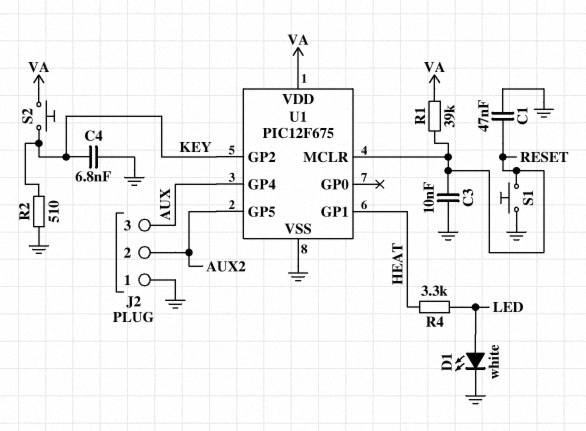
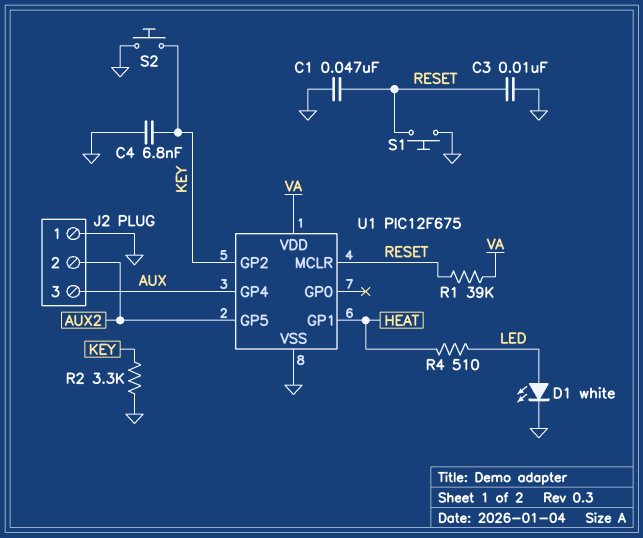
R2: 510 (GND, KEY) -> 3.3k (GND, KEY)
R4: 3.3k (HEAT, LED) -> 510 (HEAT, LED)
S2: button (KEY, VA) -> button (GND, KEY)

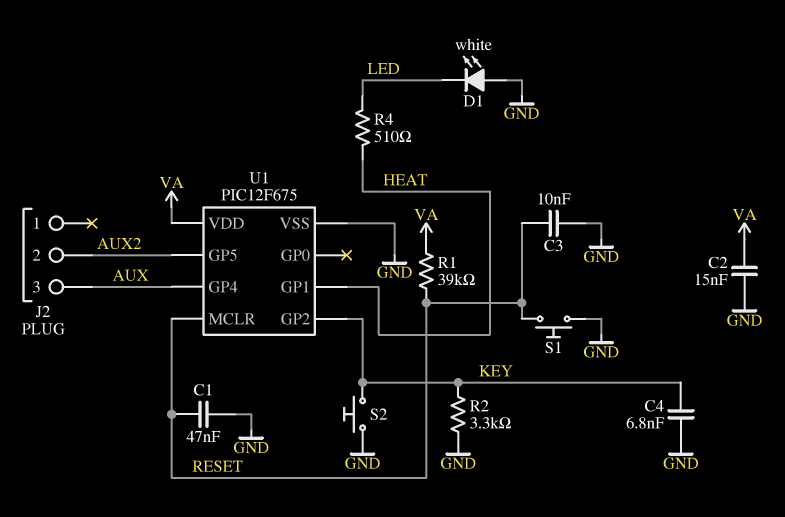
C2: none -> 15nF (GND, VA)
D1: LED white (A LED, K GND) -> LED white (A GND, K LED)
J2 pin 1: GND -> none

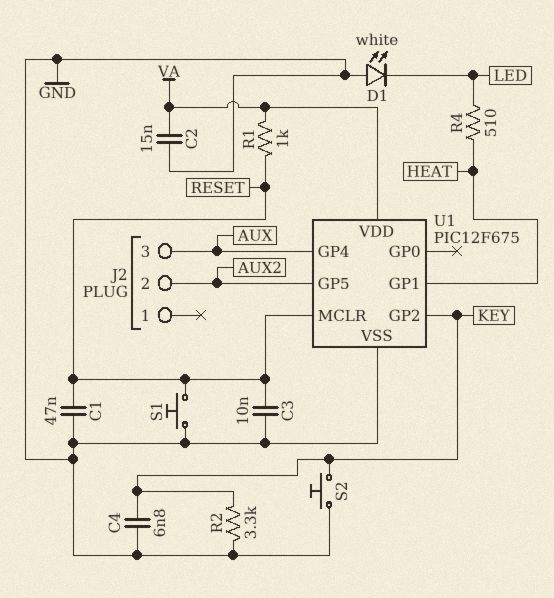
R1: 39k (RESET, VA) -> 1k (RESET, VA)

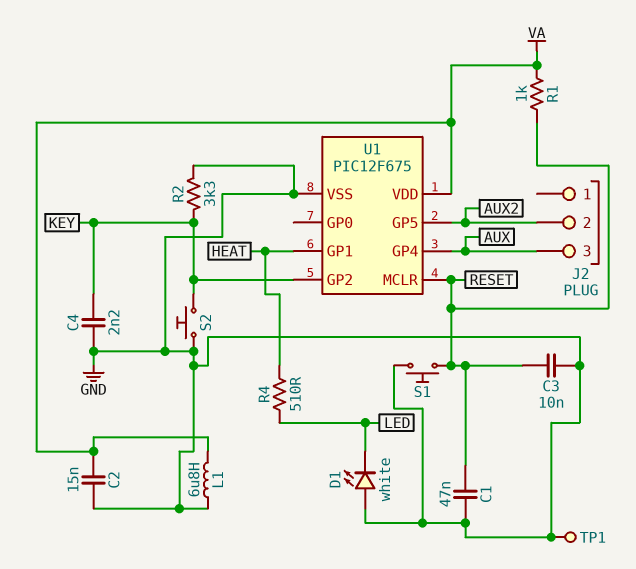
C4: 6.8nF (GND, KEY) -> 2.2nF (GND, KEY)
L1: none -> 6.8uH (GND, VA)
TP1: none -> test point (GND)

